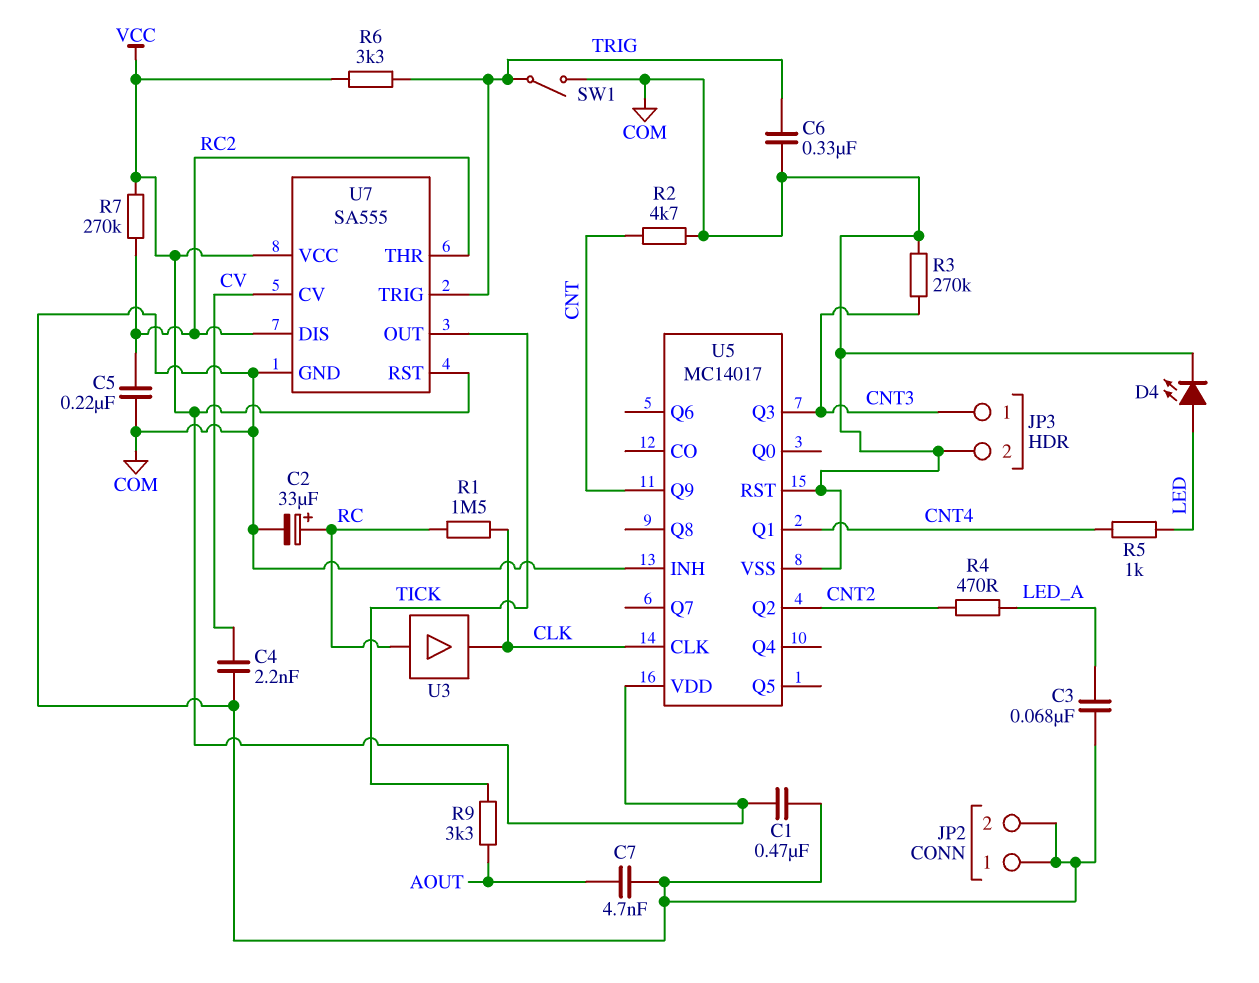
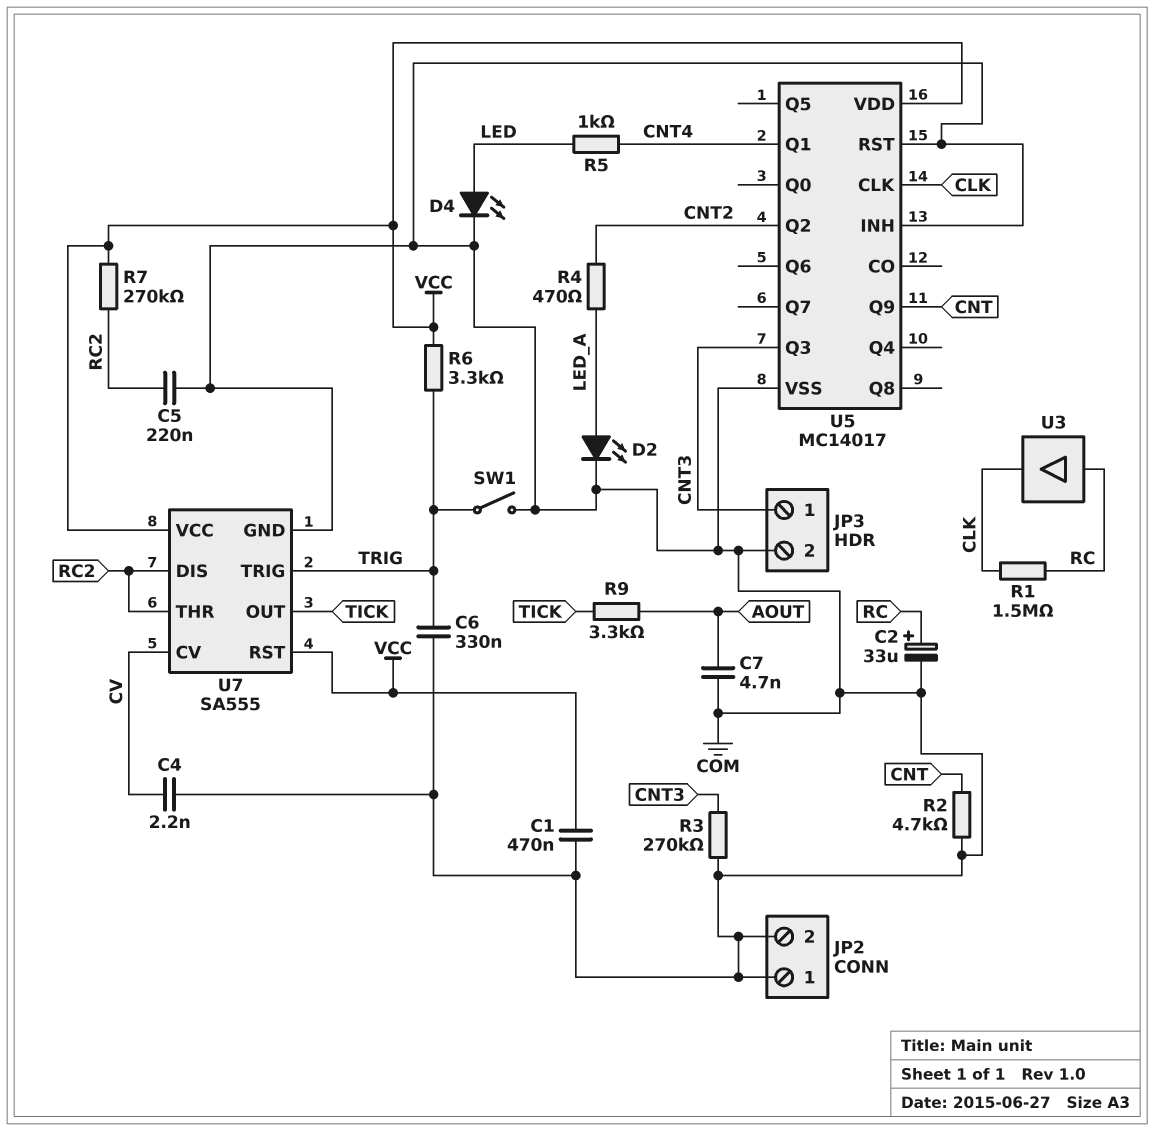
C3: 68nF (COM, LED_A) -> none
D2: none -> LED (A LED_A, K COM)

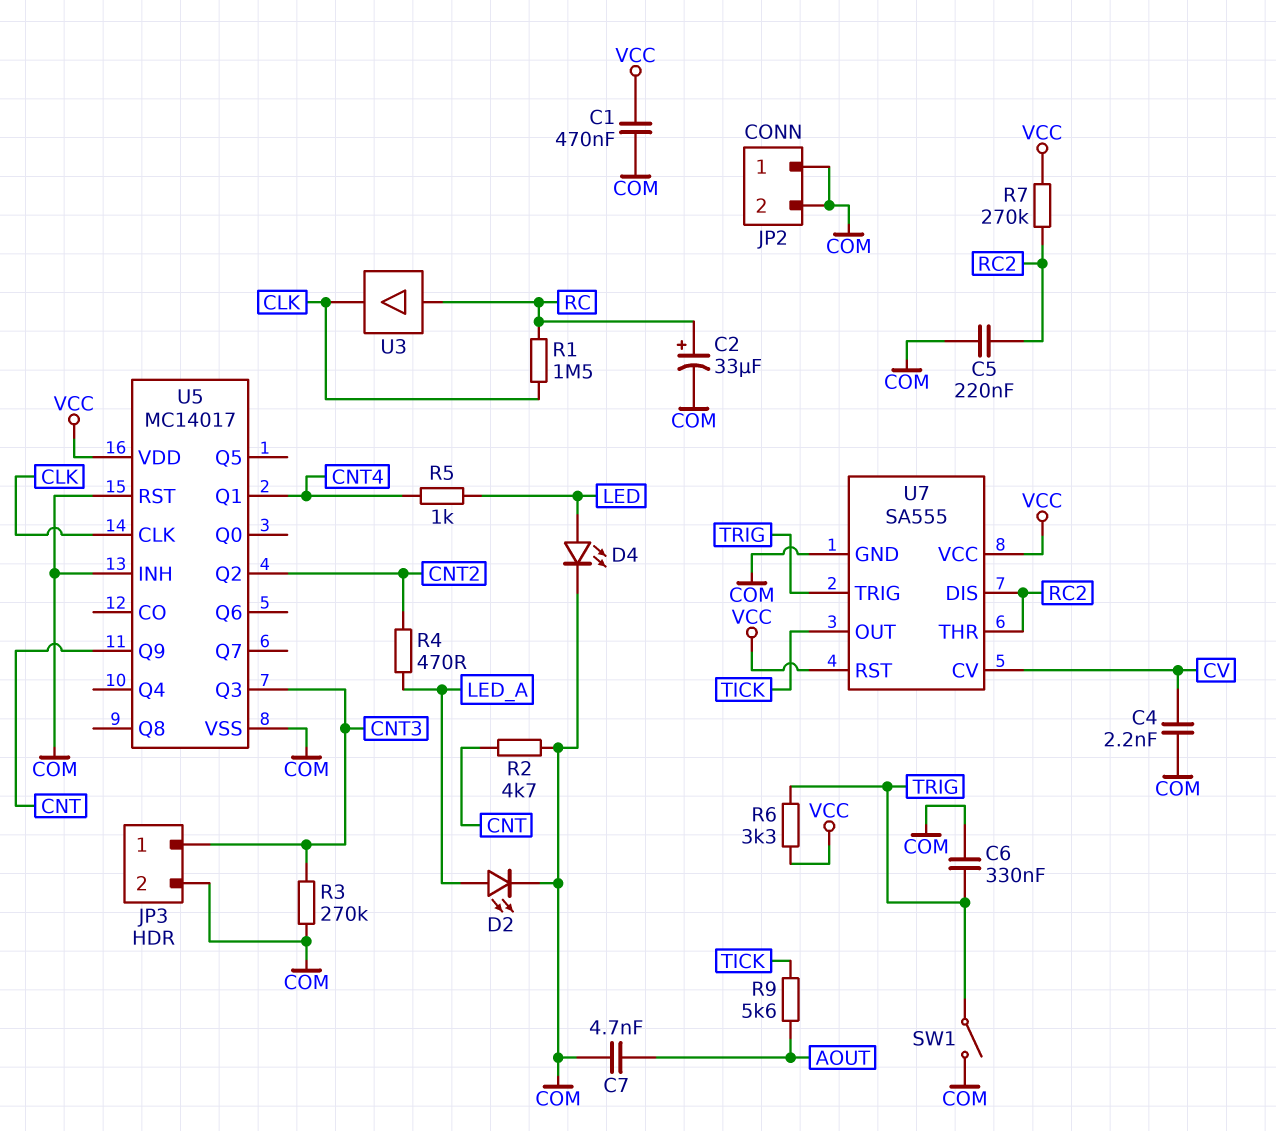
R9: 3.3k (AOUT, TICK) -> 5.6k (AOUT, TICK)

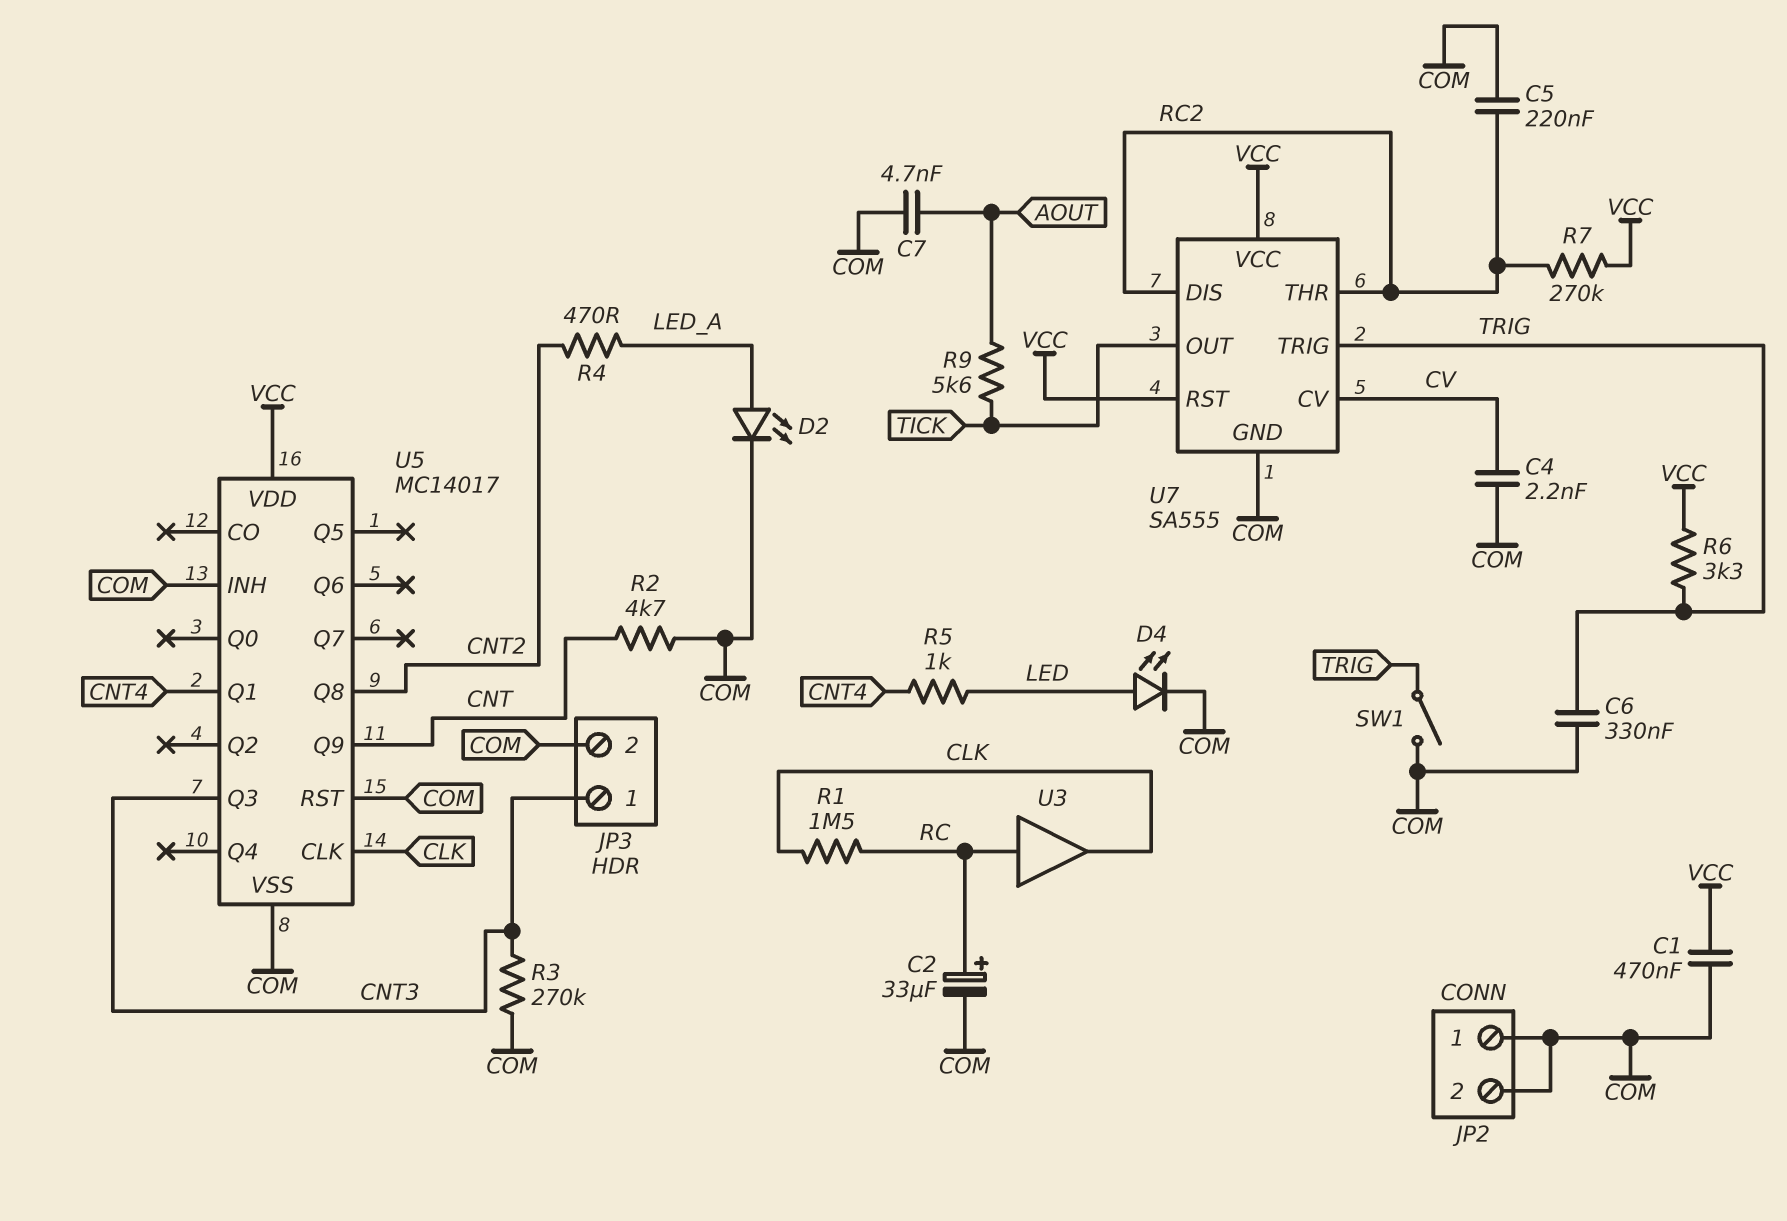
U5 pin Q2: CNT2 -> none
U5 pin Q8: none -> CNT2

